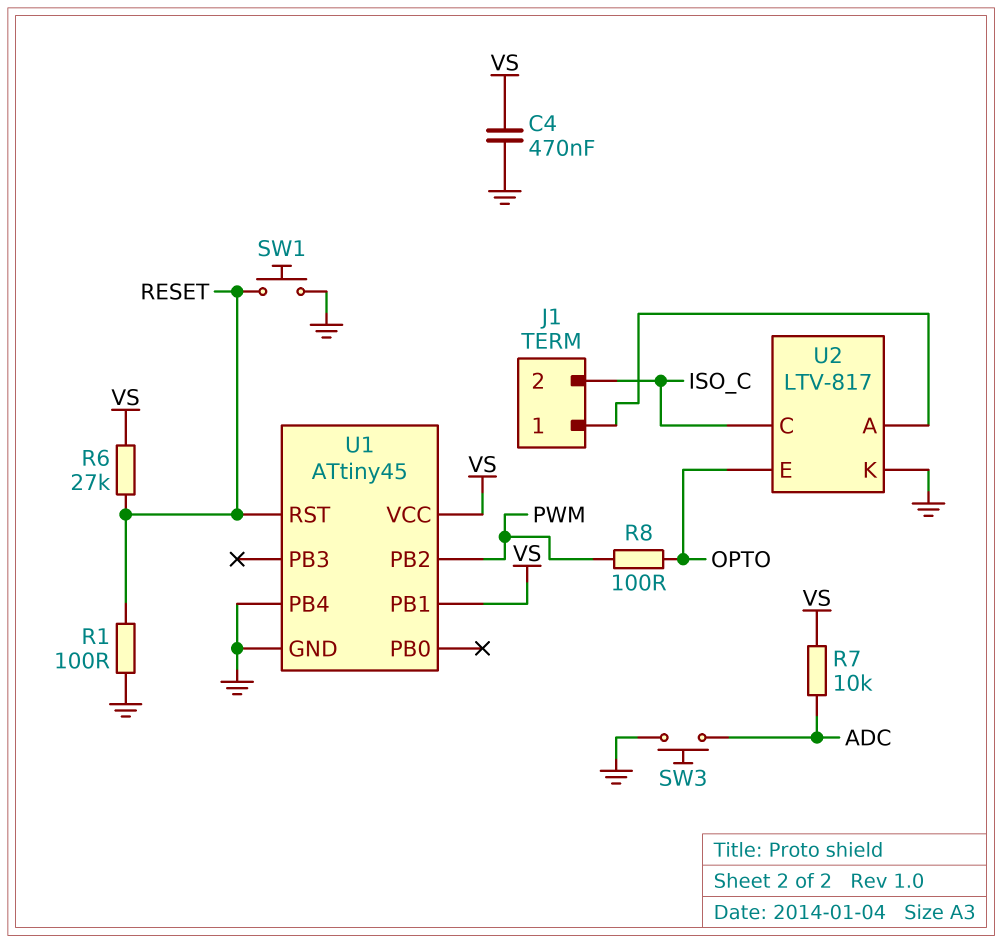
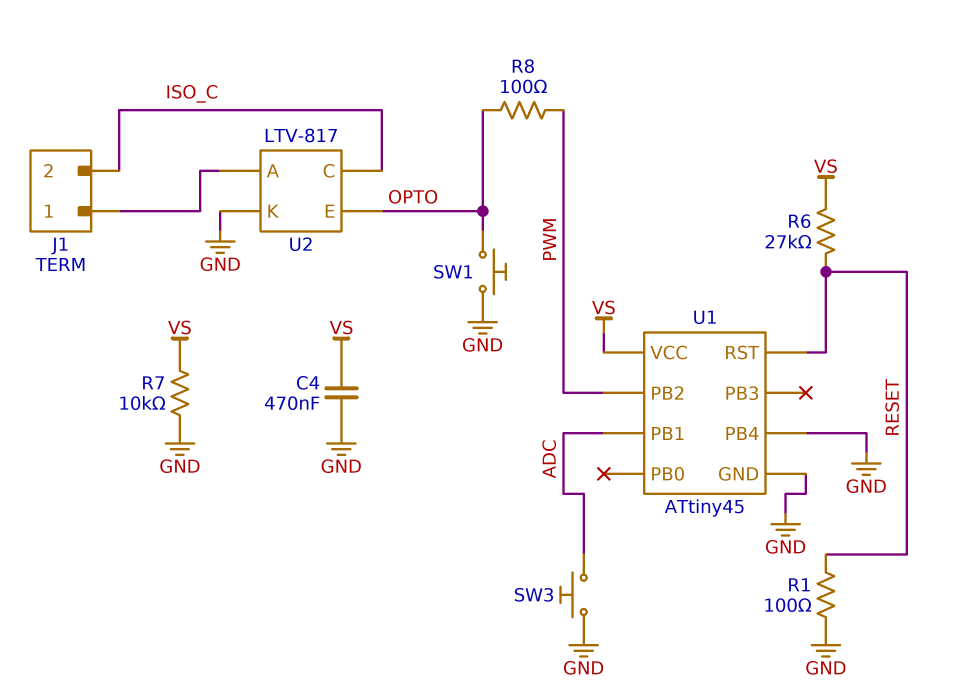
R7: 10k (ADC, VS) -> 10k (GND, VS)
SW1: button (GND, RESET) -> button (GND, OPTO)
U1 pin PB1: VS -> ADC

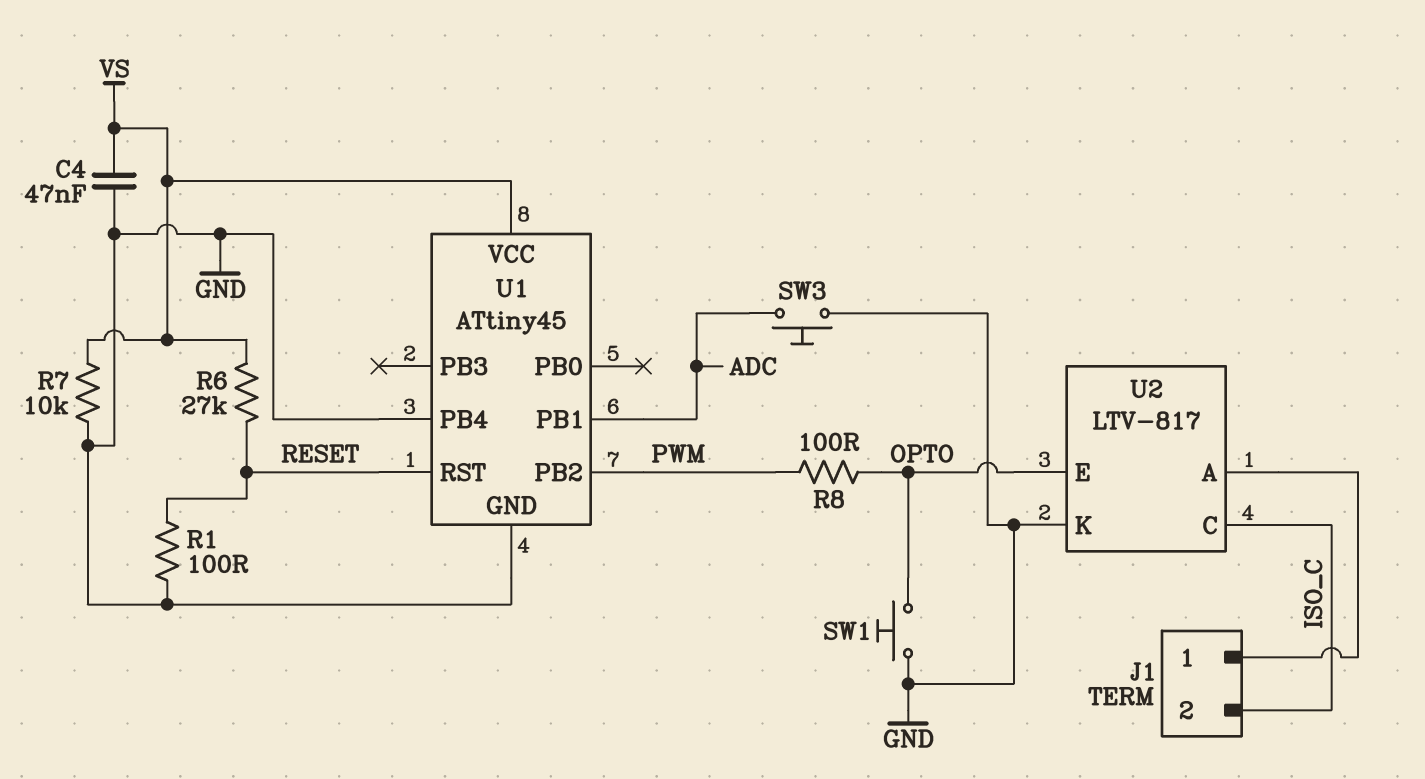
C4: 470nF (GND, VS) -> 47nF (GND, VS)

